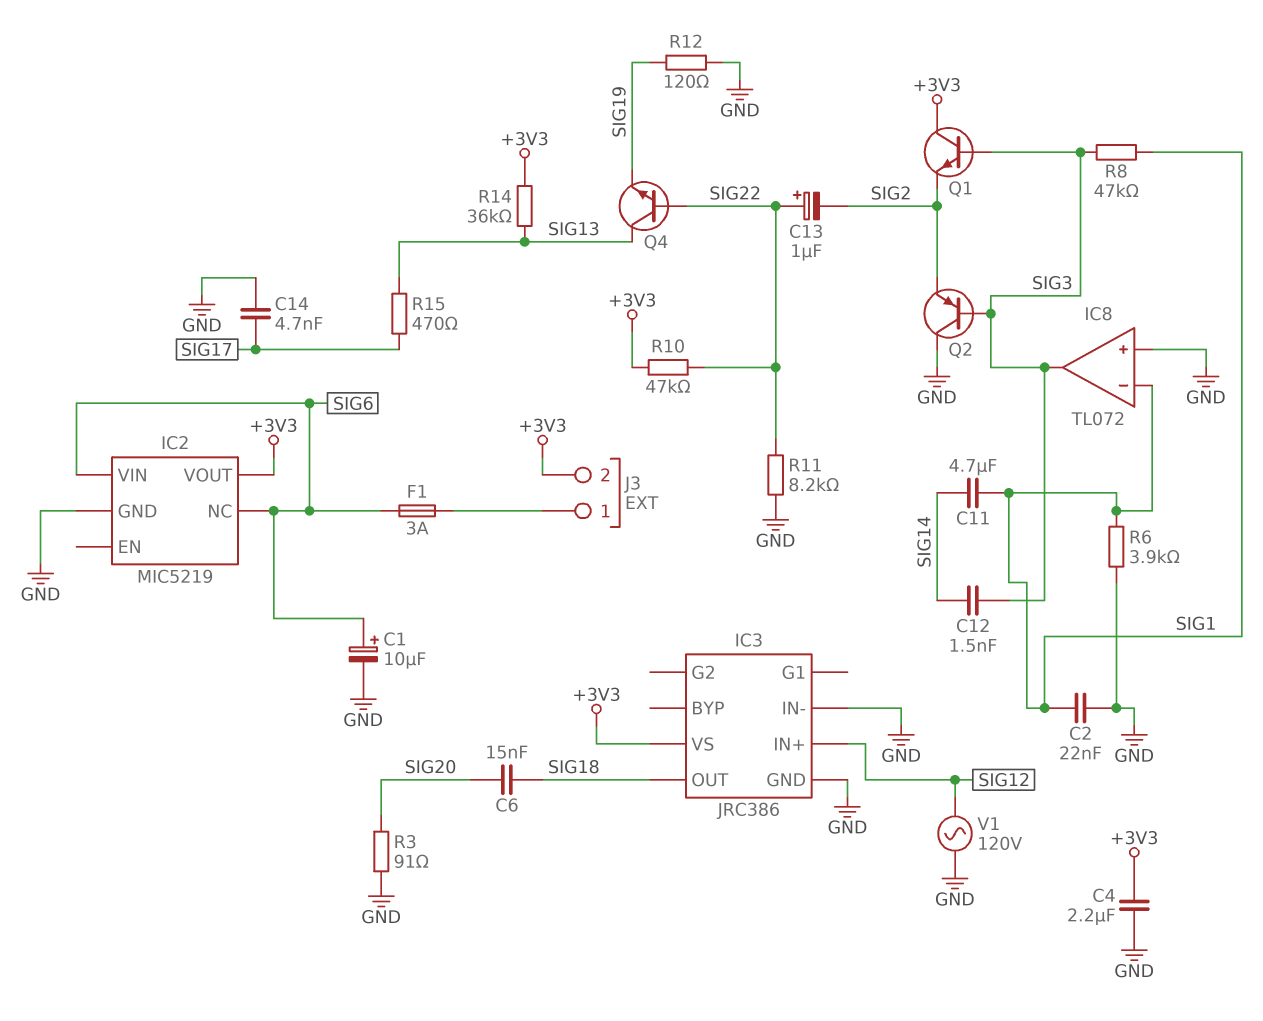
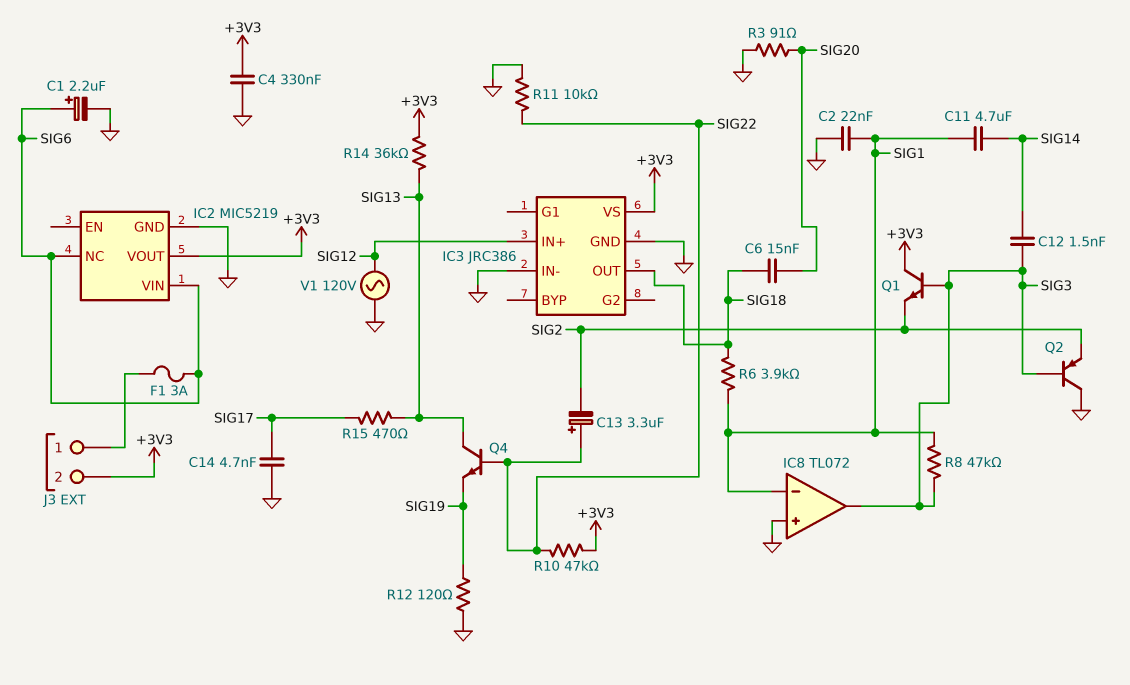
C1: 10uF (plus SIG6, minus GND) -> 2.2uF (plus SIG6, minus GND)
C4: 2.2uF (+3V3, GND) -> 330nF (+3V3, GND)
C13: 1uF (plus SIG22, minus SIG2) -> 3.3uF (plus SIG22, minus SIG2)
R6: 3.9k (GND, SIG1) -> 3.9k (SIG1, SIG18)
R11: 8.2k (GND, SIG22) -> 10k (GND, SIG22)

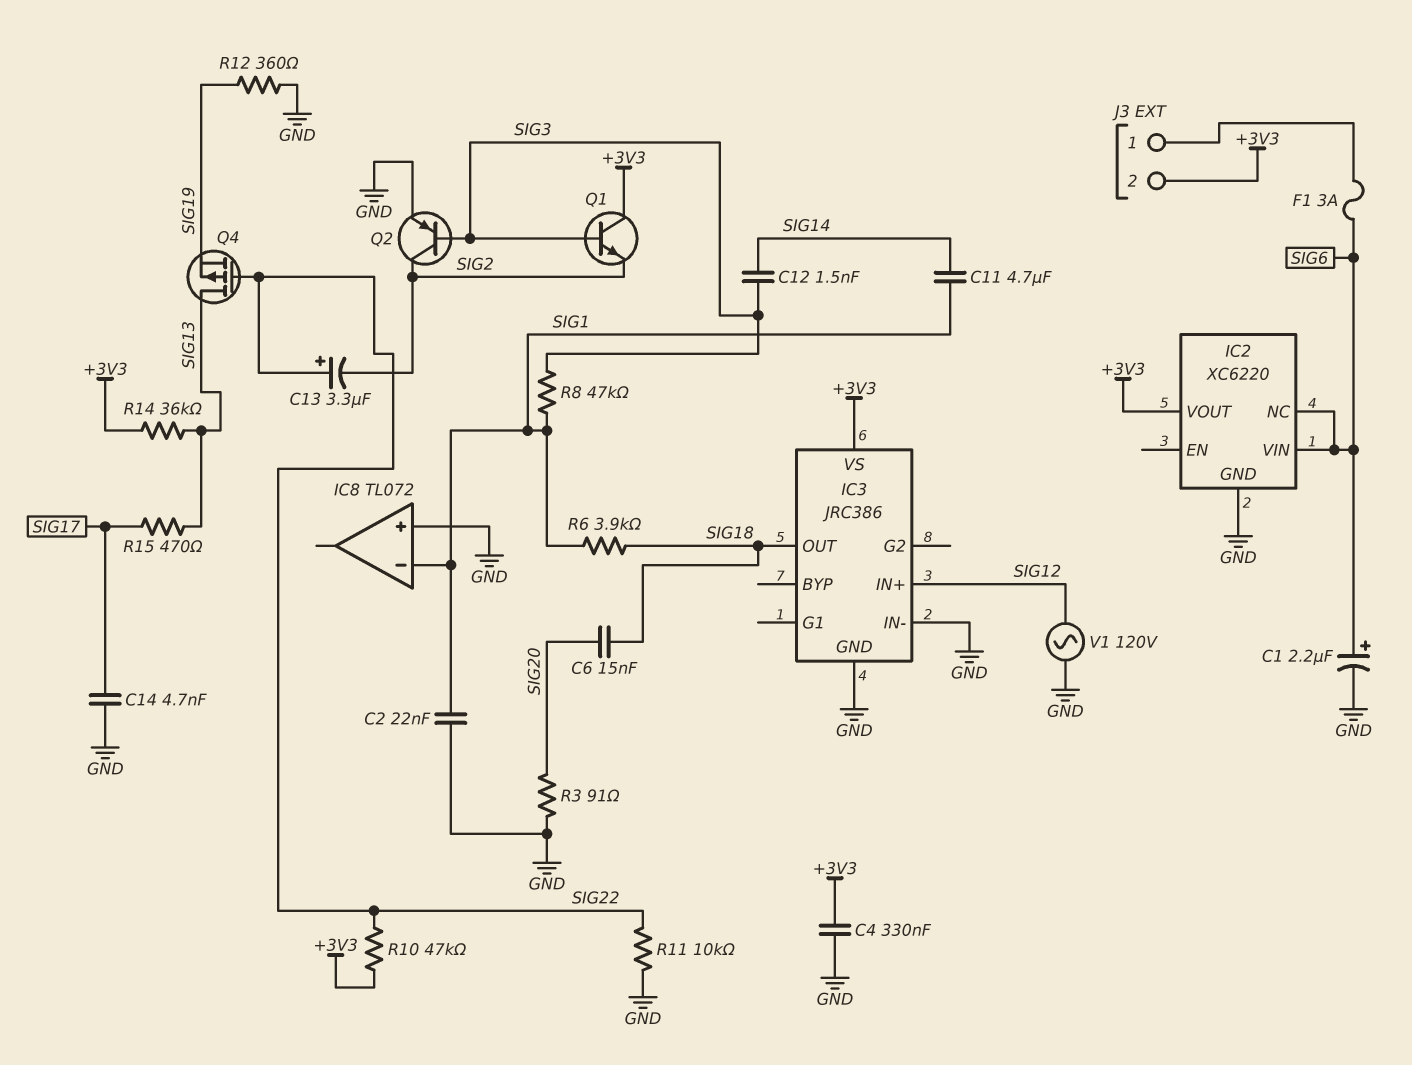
IC2: MIC5219 -> XC6220
IC8 pin out: SIG3 -> none
Q2: PNP (B SIG3, C GND, E SIG2) -> PNP (B SIG3, C SIG2, E GND)
Q4: NPN (B SIG22, C SIG13, E SIG19) -> PMOS (G SIG22, D SIG13, S SIG19)
R12: 120 (GND, SIG19) -> 360 (GND, SIG19)

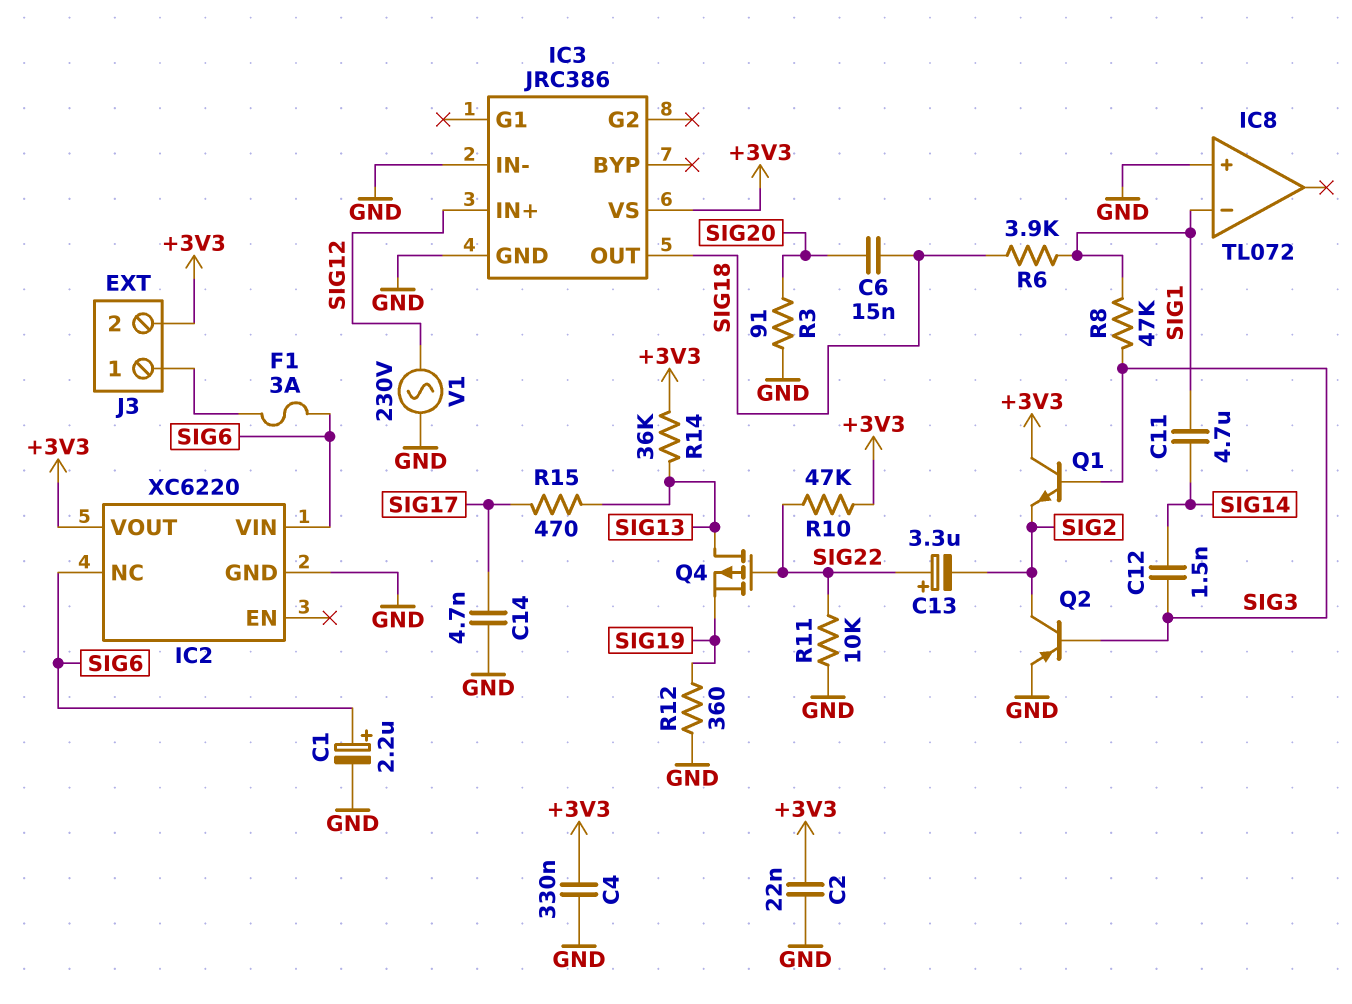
C2: 22nF (GND, SIG1) -> 22nF (+3V3, GND)
V1: AC 120V (GND, SIG12) -> AC 230V (GND, SIG12)

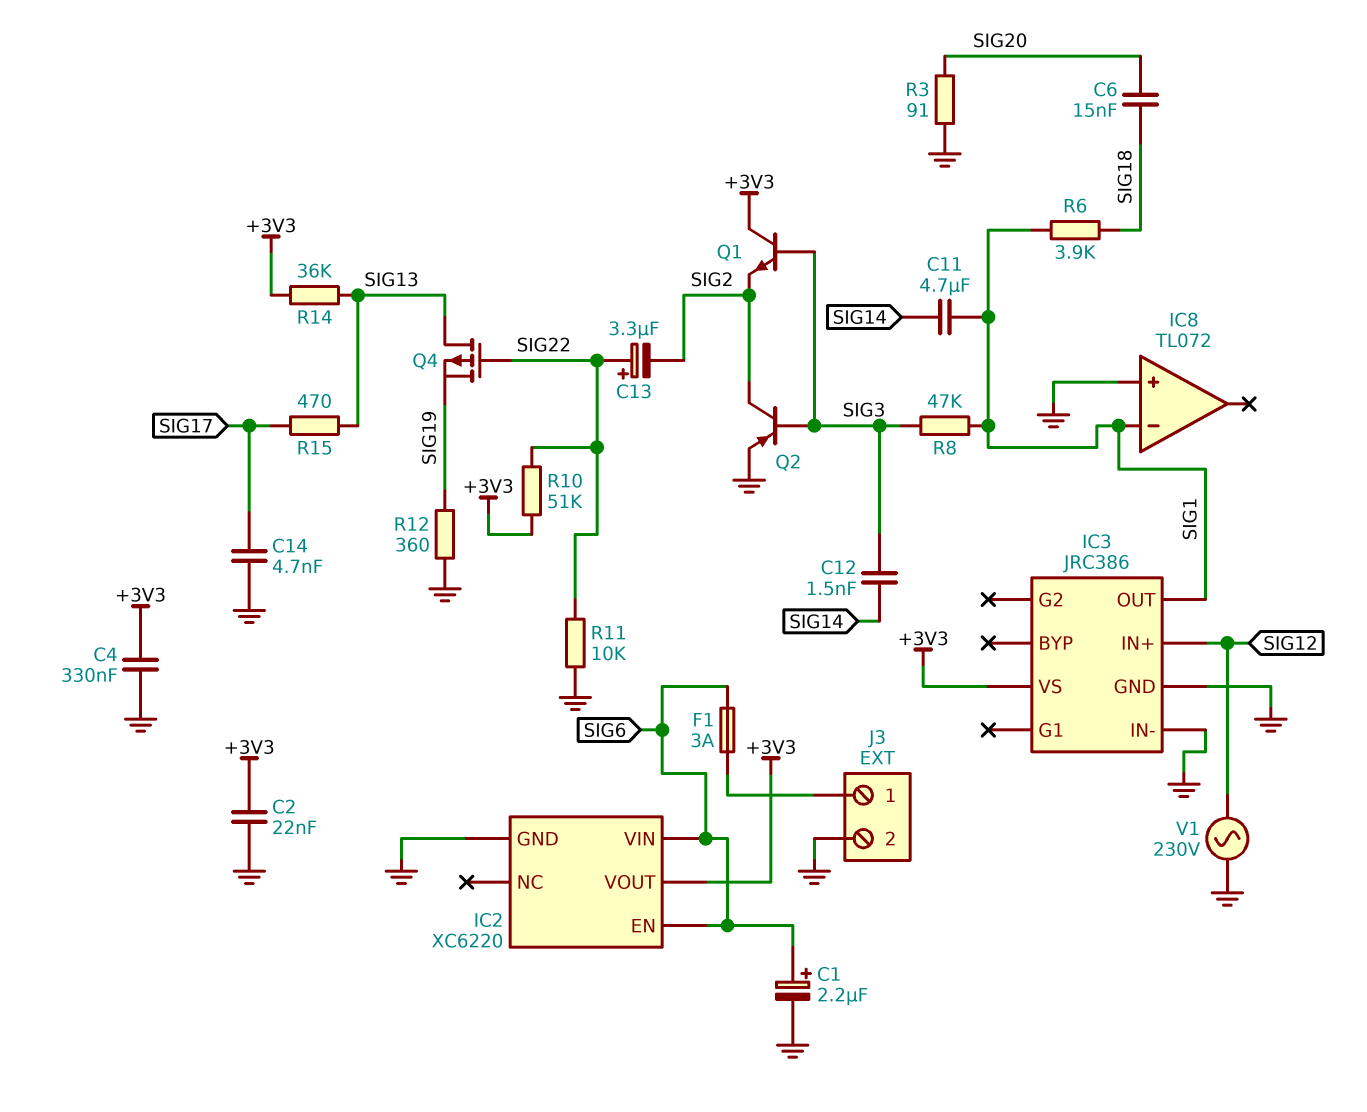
IC2 pin EN: none -> SIG6
IC2 pin NC: SIG6 -> none
IC3 pin OUT: SIG18 -> SIG1
J3 pin 2: +3V3 -> GND
R10: 47k (+3V3, SIG22) -> 51k (+3V3, SIG22)

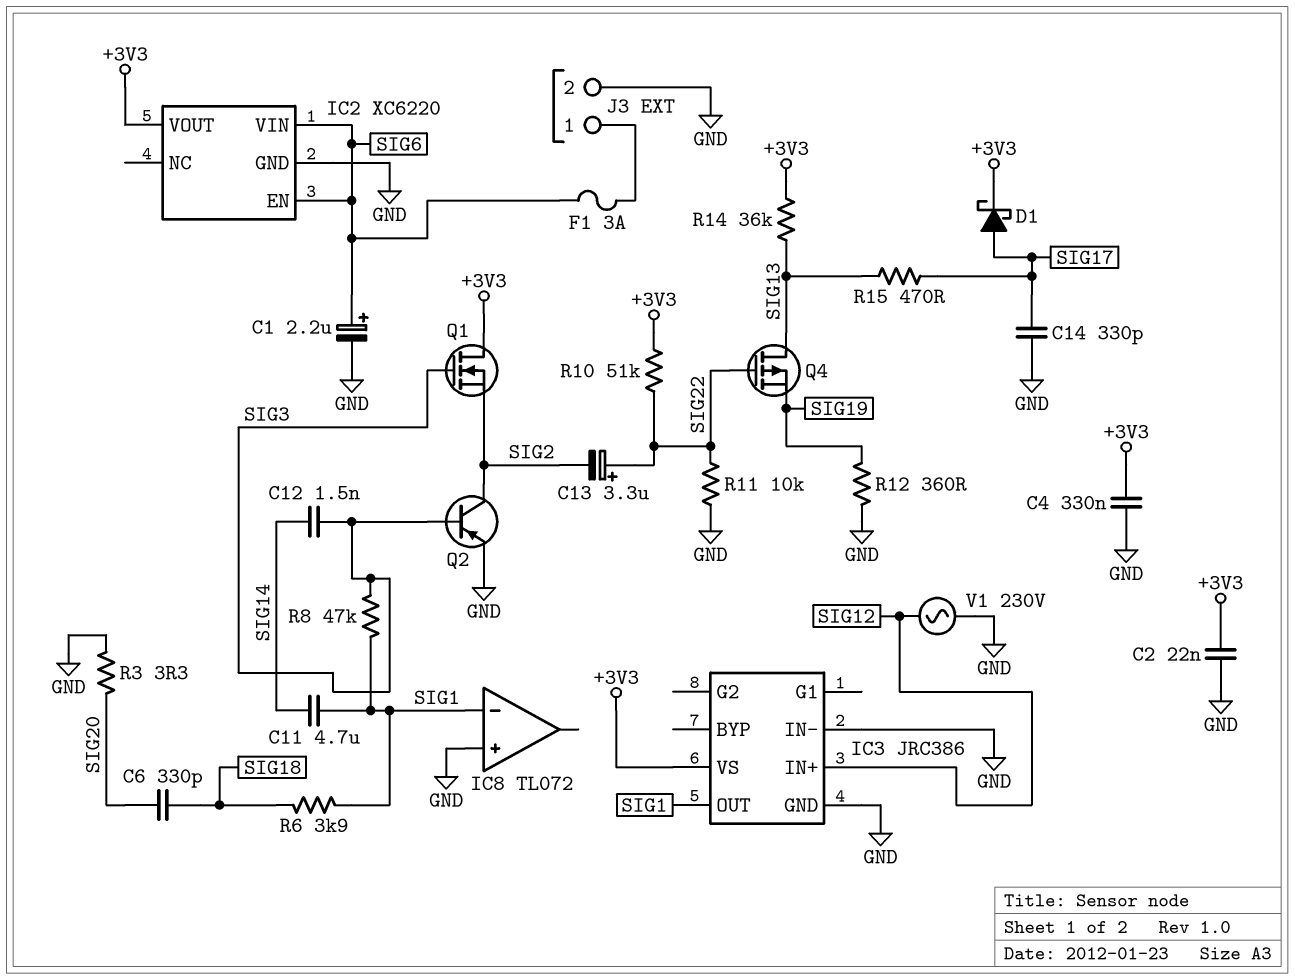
C6: 15nF (SIG18, SIG20) -> 330pF (SIG18, SIG20)
C14: 4.7nF (GND, SIG17) -> 330pF (GND, SIG17)
D1: none -> schottky (A SIG17, K +3V3)
Q1: NPN (B SIG3, C +3V3, E SIG2) -> NMOS (G SIG3, D +3V3, S SIG2)
R3: 91 (GND, SIG20) -> 3.3 (GND, SIG20)

